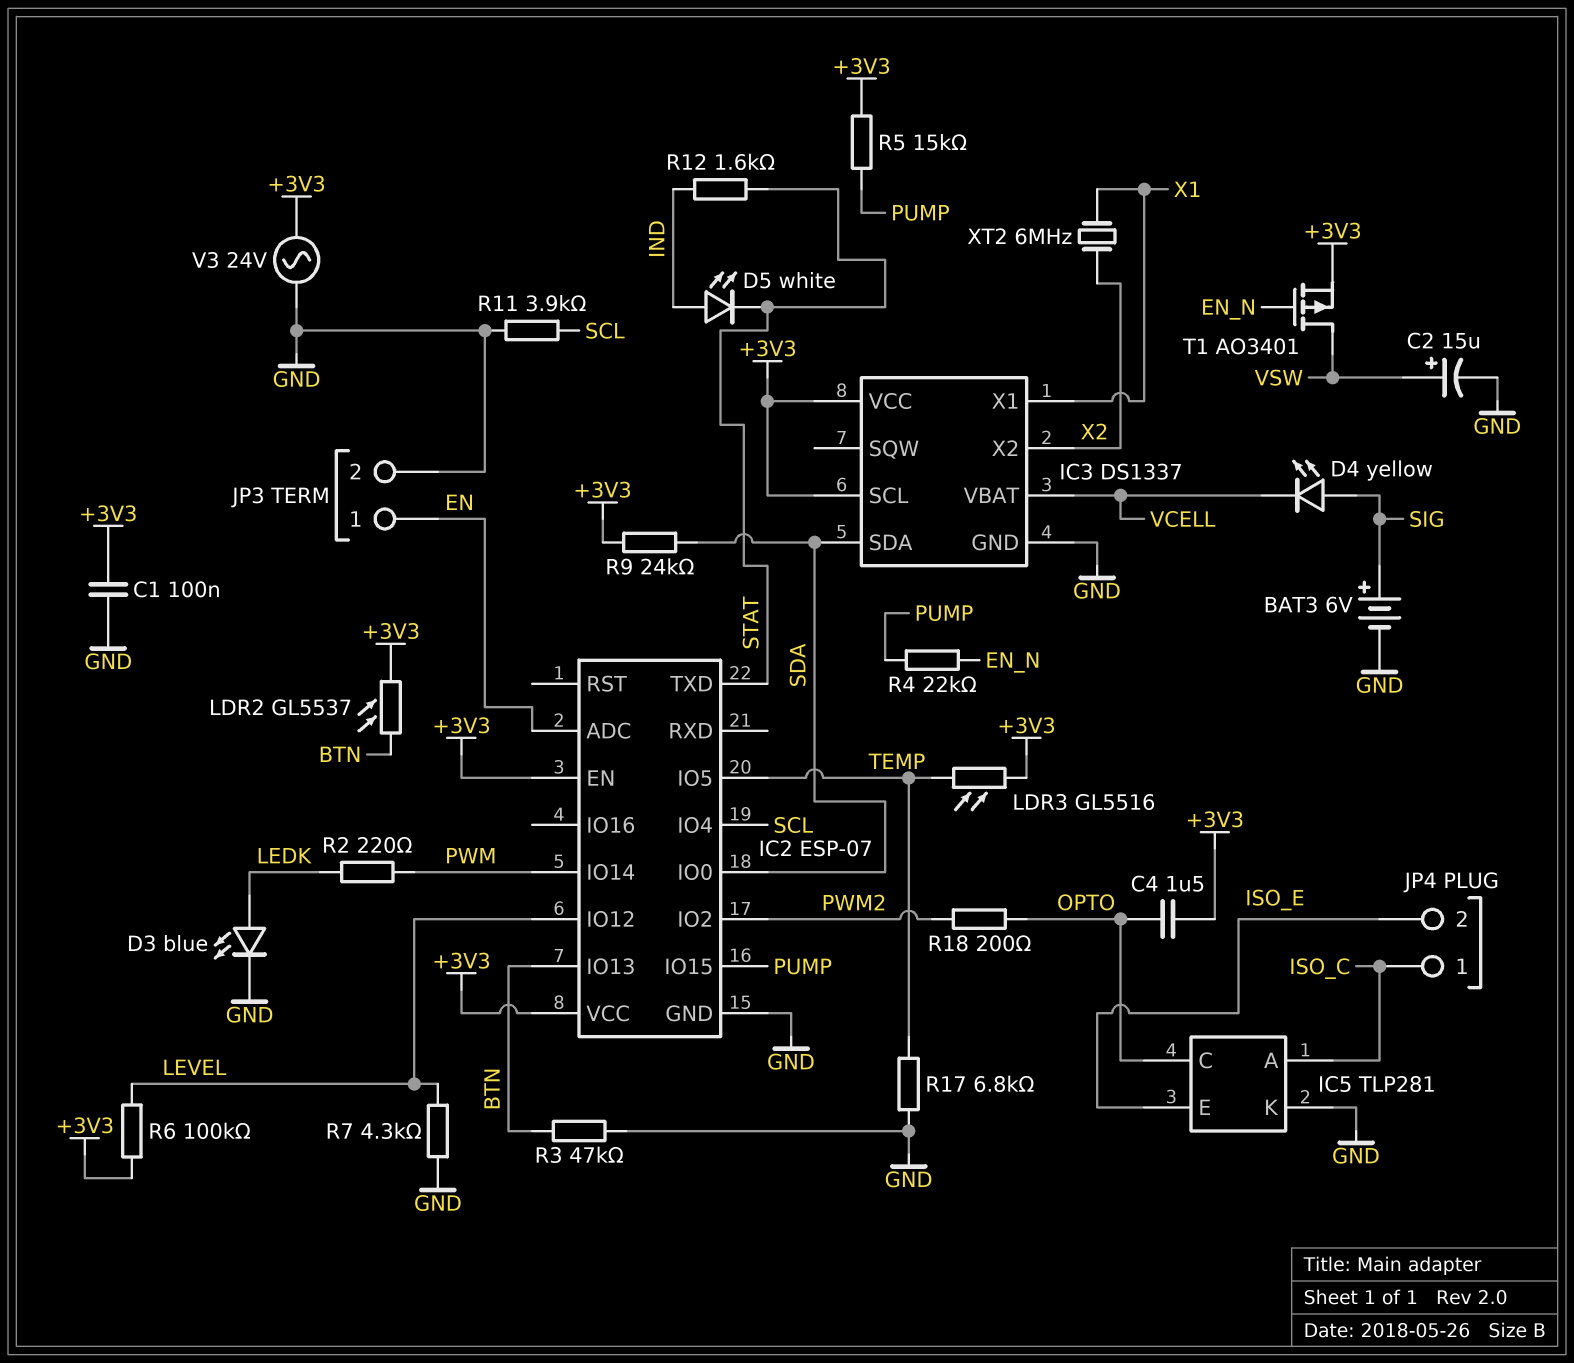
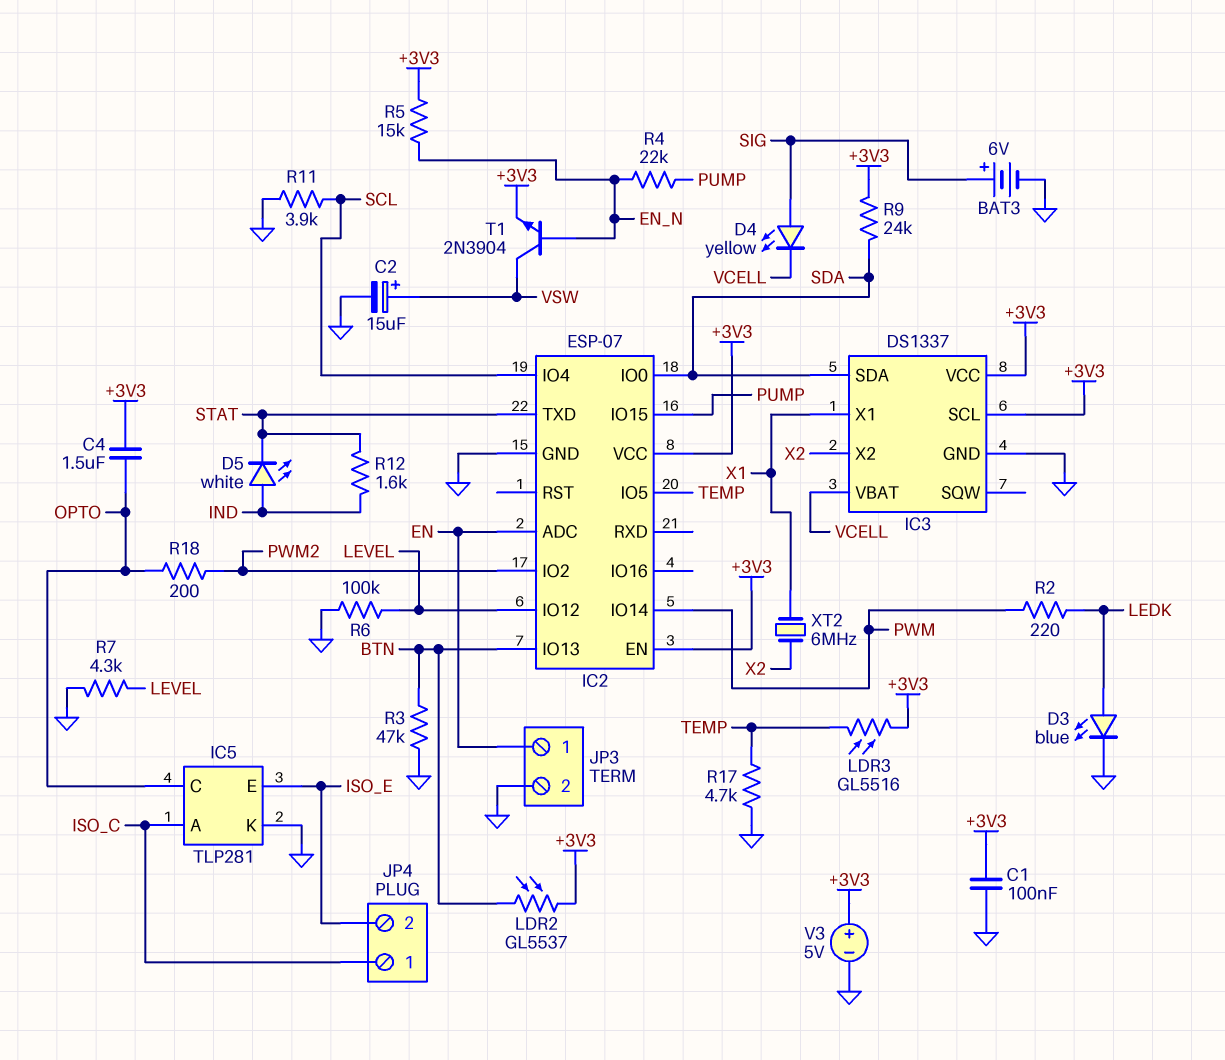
R5: 15k (+3V3, PUMP) -> 15k (+3V3, EN_N)
R6: 100k (+3V3, LEVEL) -> 100k (GND, LEVEL)
R17: 6.8k (GND, TEMP) -> 4.7k (GND, TEMP)
T1: PMOS AO3401 (G EN_N, D VSW, S +3V3) -> NPN 2N3904 (B EN_N, C VSW, E +3V3)
V3: AC 24V (+3V3, GND) -> 5V (plus +3V3, minus GND)

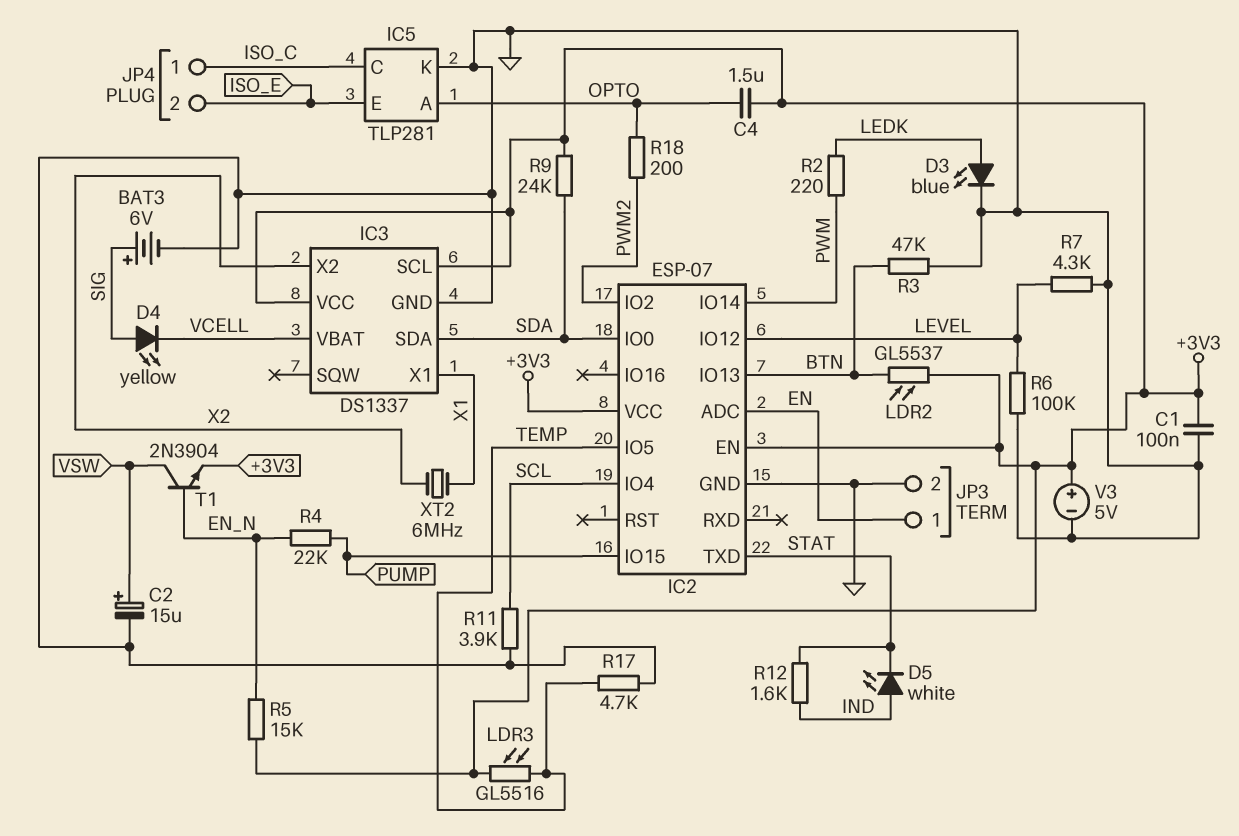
IC5 pin A: ISO_C -> OPTO
IC5 pin C: OPTO -> ISO_C

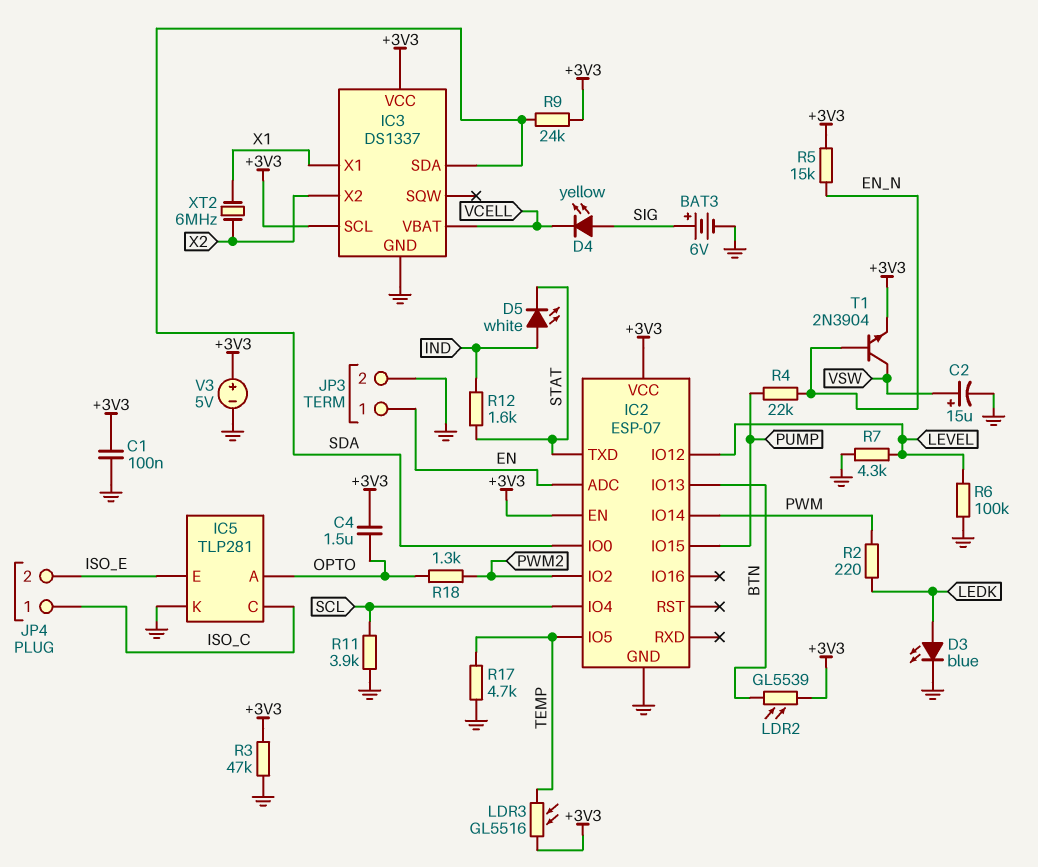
LDR2: GL5537 (+3V3, BTN) -> GL5539 (+3V3, BTN)
R3: 47k (BTN, GND) -> 47k (+3V3, GND)
R18: 200 (OPTO, PWM2) -> 1.3k (OPTO, PWM2)

